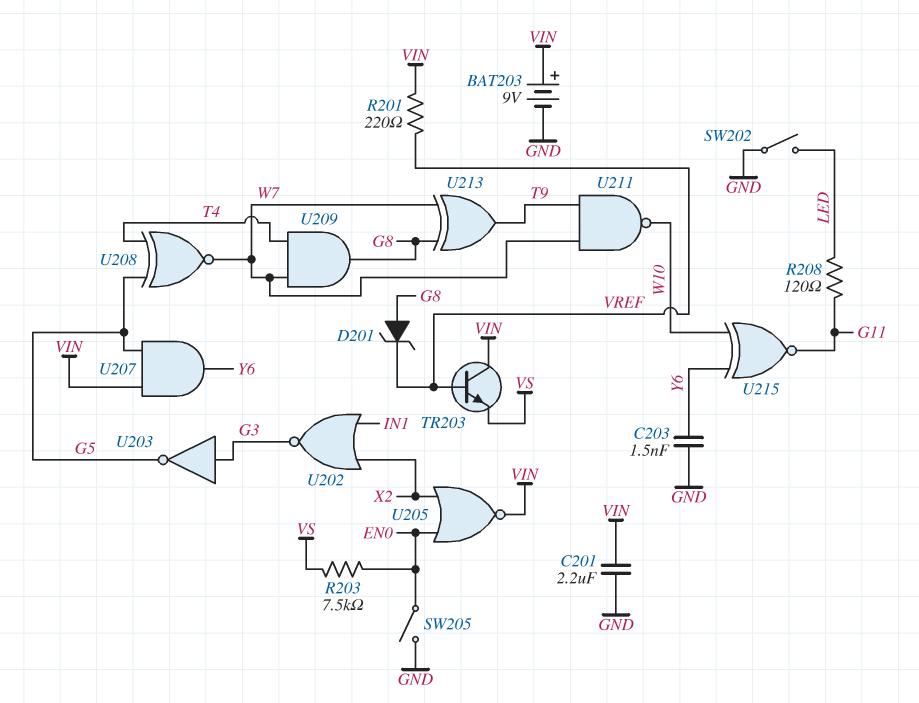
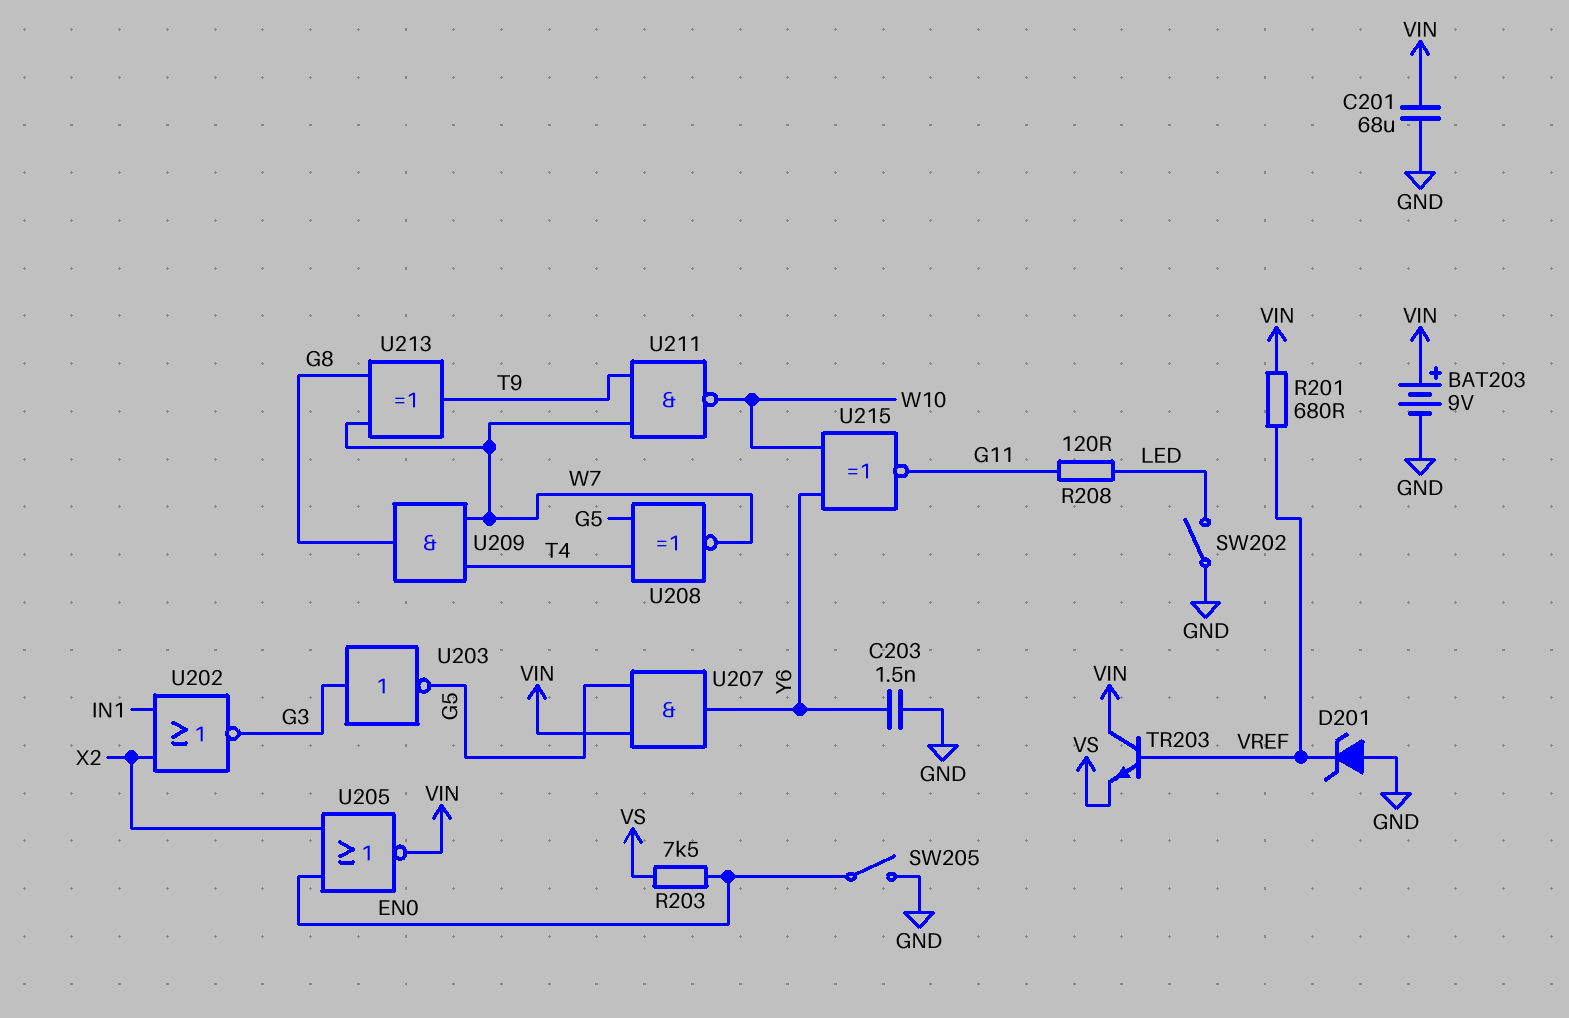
C201: 2.2uF (GND, VIN) -> 68uF (GND, VIN)
D201: zener (A G8, K VREF) -> zener (A GND, K VREF)
R201: 220 (VIN, VREF) -> 680 (VIN, VREF)

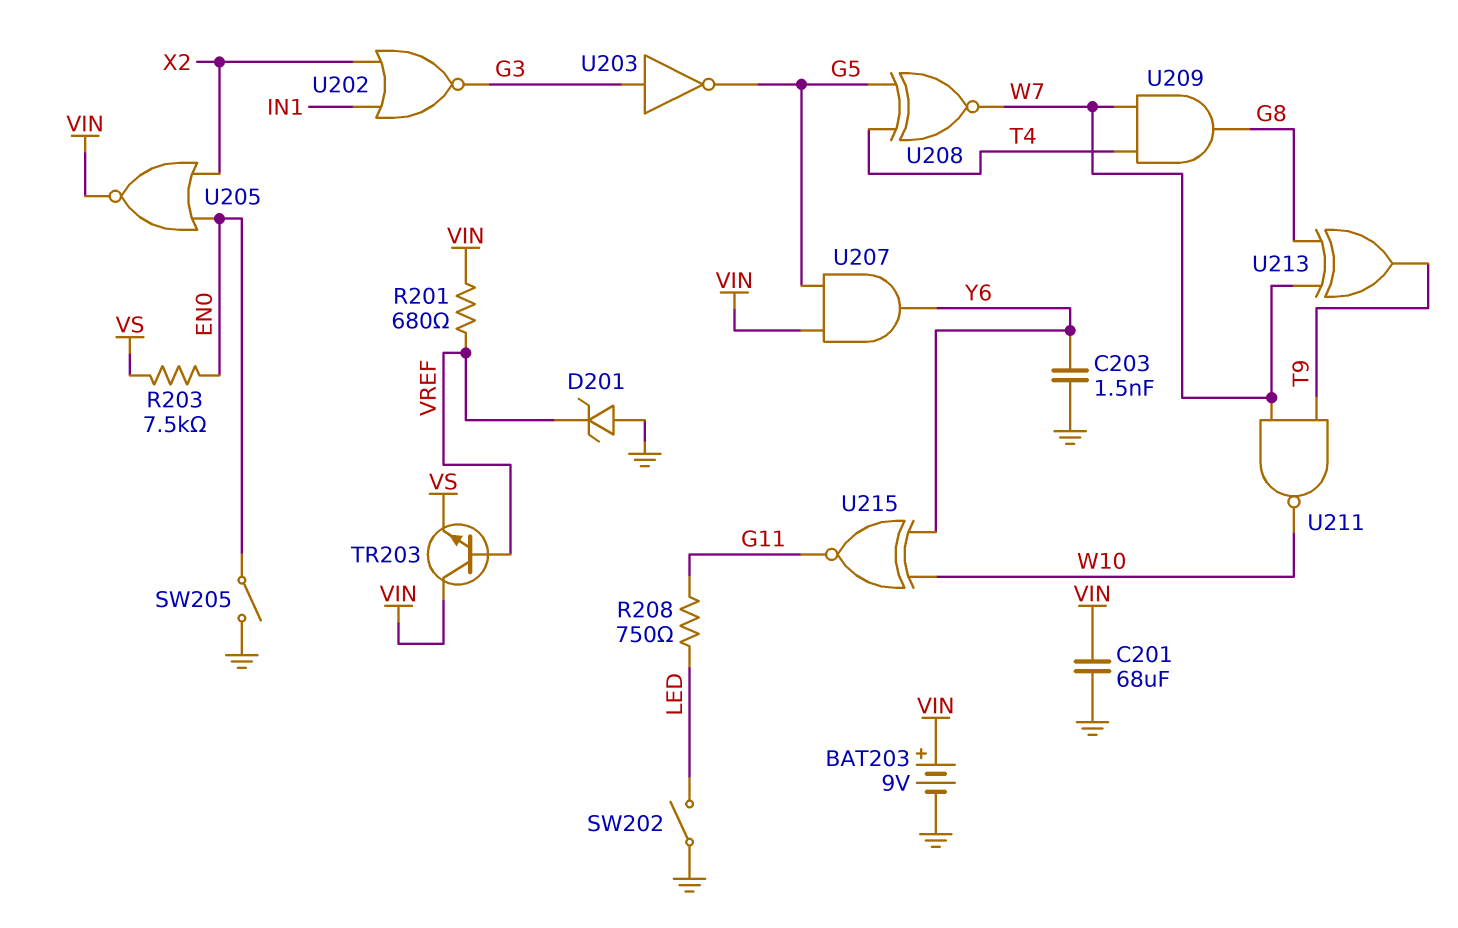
R208: 120 (G11, LED) -> 750 (G11, LED)

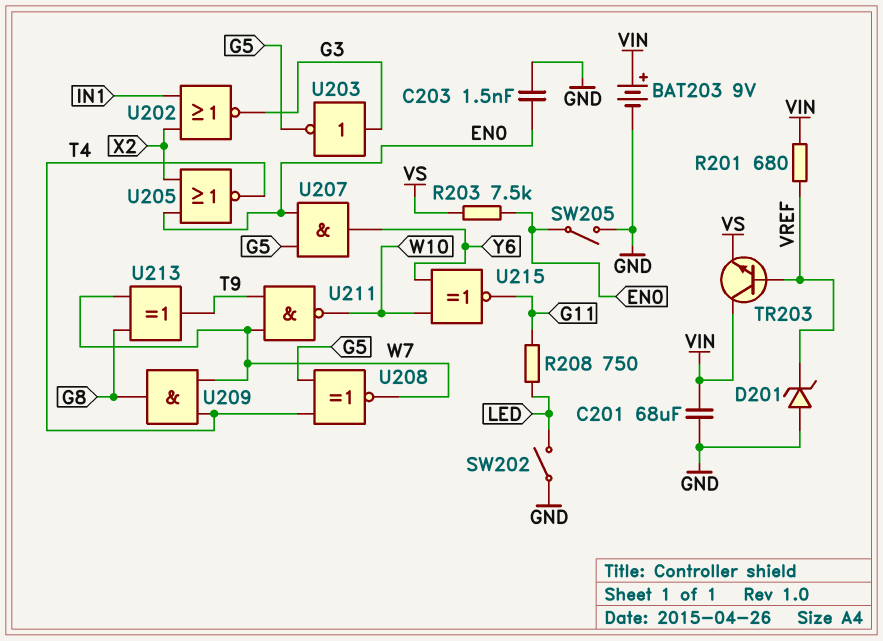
C203: 1.5nF (GND, Y6) -> 1.5nF (EN0, GND)
U205: NOR (in EN0, in X2, out VIN) -> NOR (in EN0, in X2, out T4)
U207: AND (in G5, in VIN, out Y6) -> AND (in EN0, in G5, out Y6)

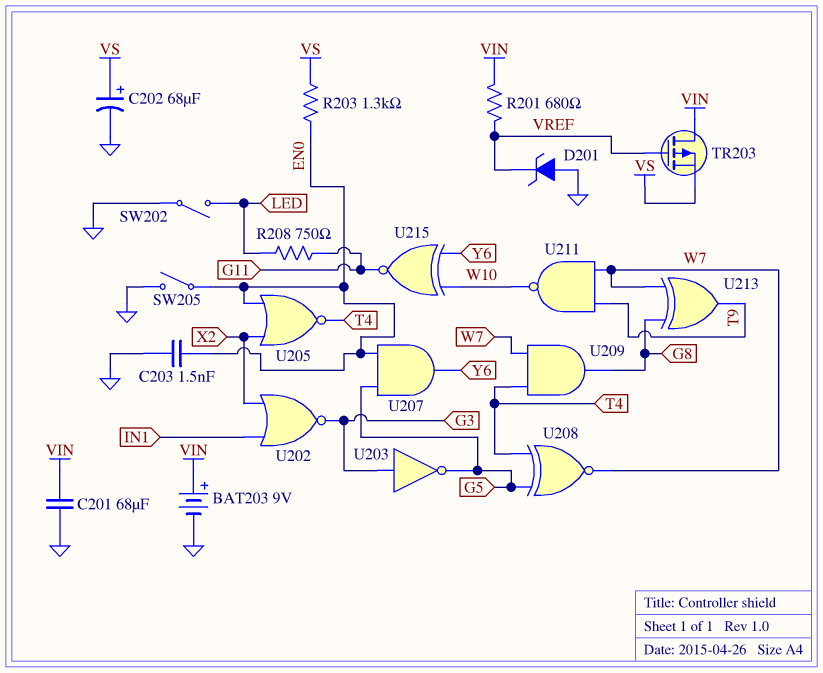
C202: none -> 68uF (plus VS, minus GND)
R203: 7.5k (EN0, VS) -> 1.3k (EN0, VS)
TR203: NPN (B VREF, C VIN, E VS) -> PMOS (G VREF, D VIN, S VS)

